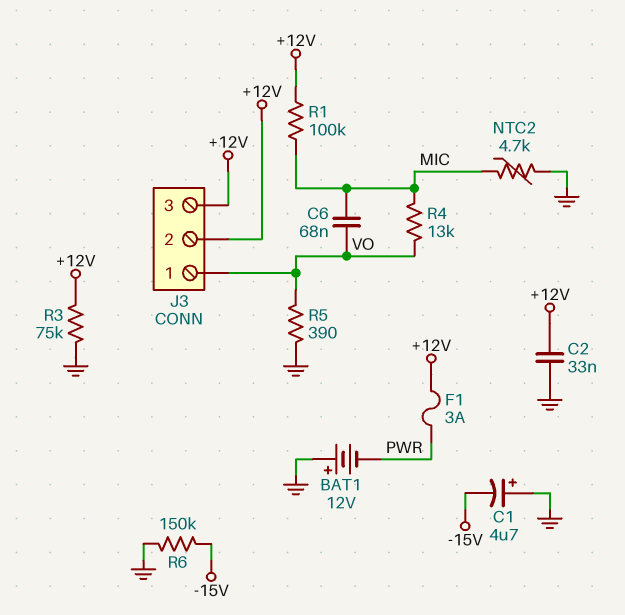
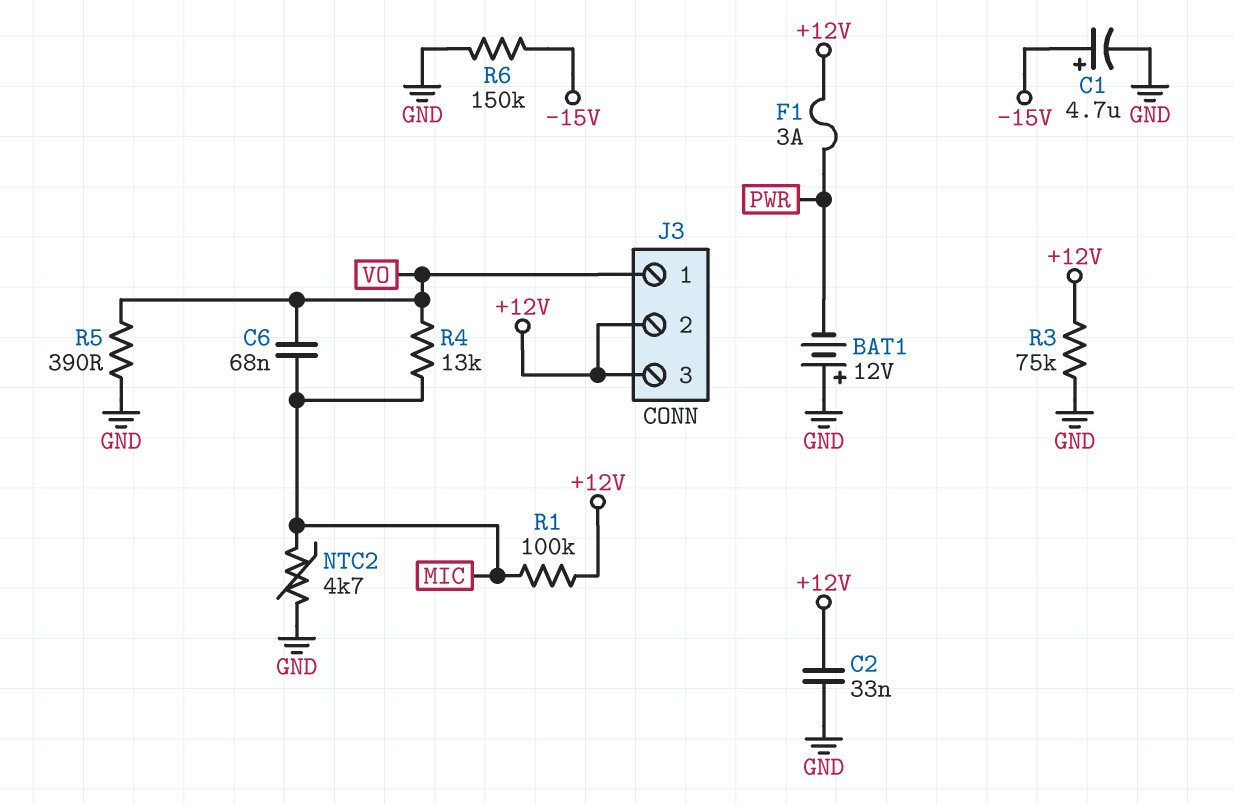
C1: 4.7uF (plus GND, minus -15V) -> 4.7uF (plus -15V, minus GND)

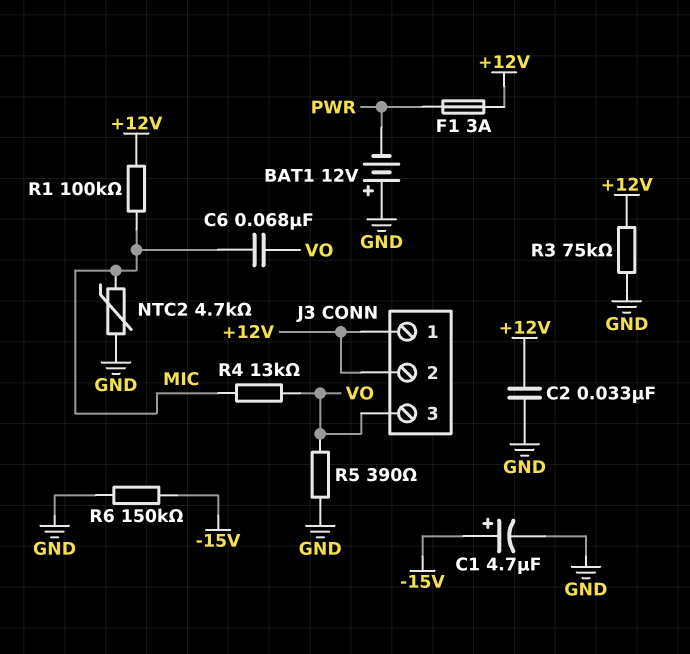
J3 pin 1: VO -> +12V
J3 pin 3: +12V -> VO

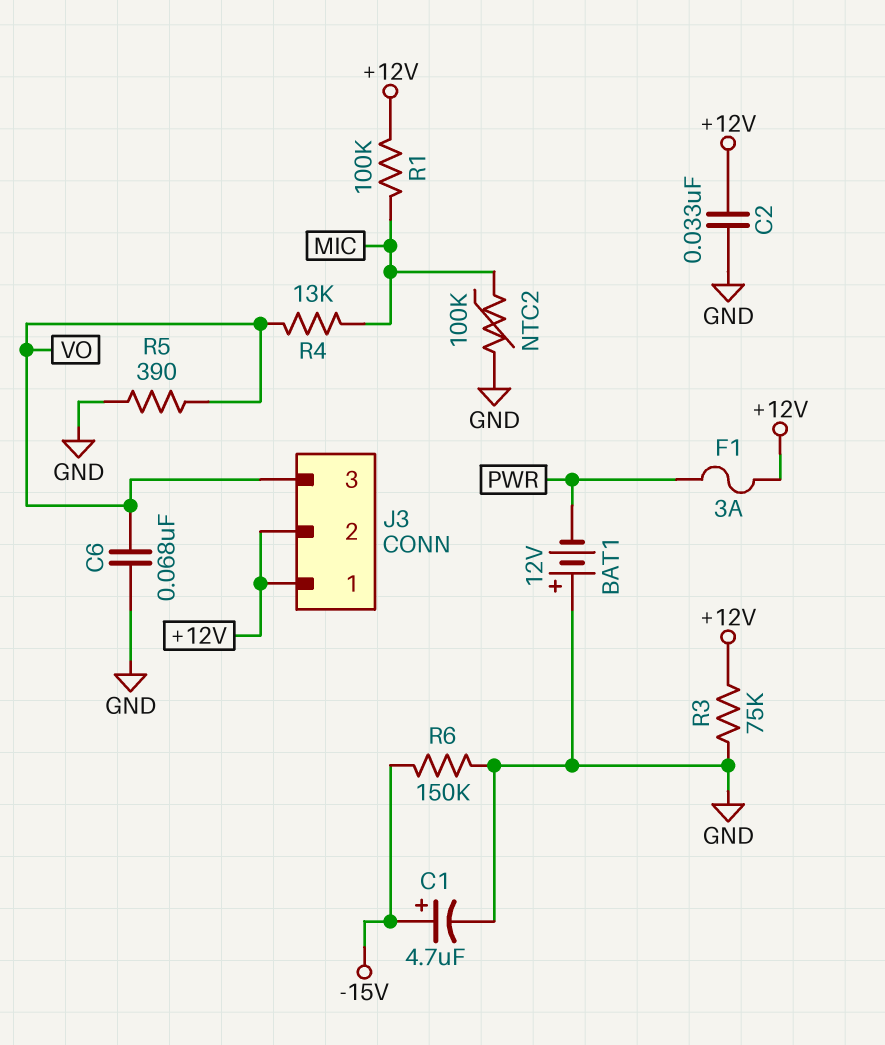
C6: 68nF (MIC, VO) -> 68nF (GND, VO)
NTC2: 4.7k (GND, MIC) -> 100k (GND, MIC)

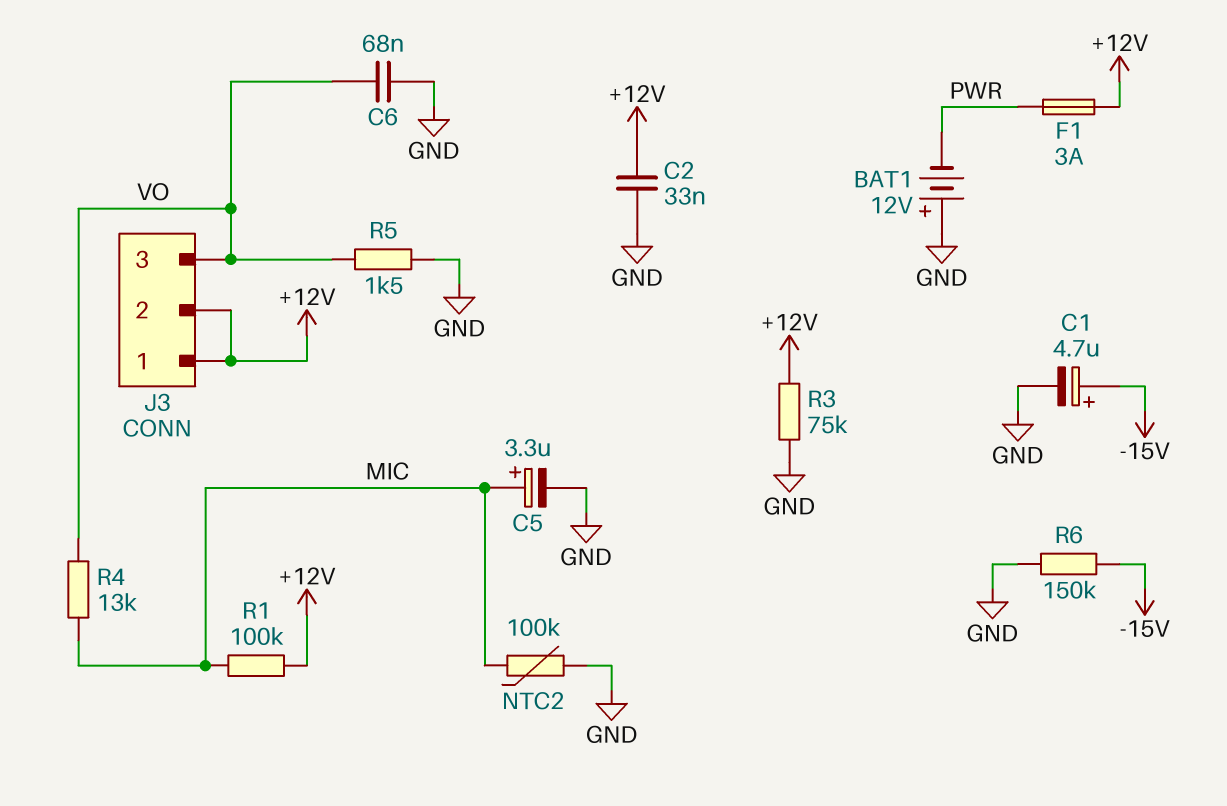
C5: none -> 3.3uF (plus MIC, minus GND)
R5: 390 (GND, VO) -> 1.5k (GND, VO)

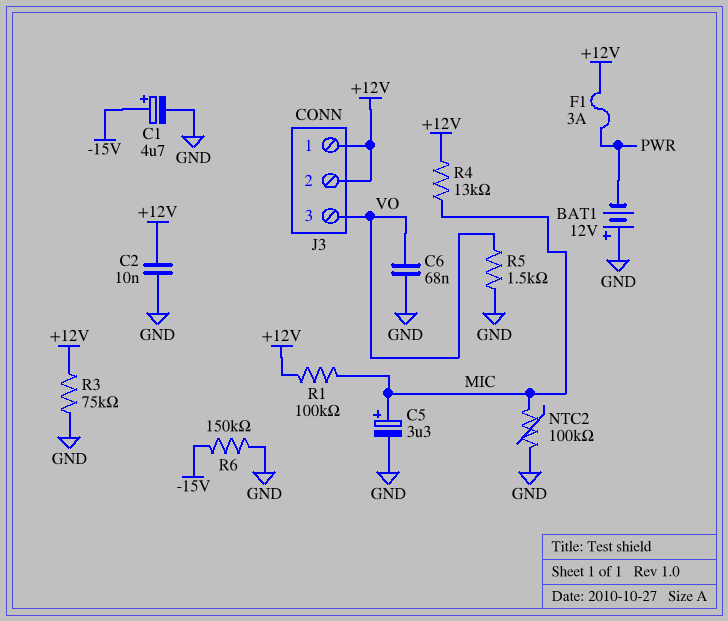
C2: 33nF (+12V, GND) -> 10nF (+12V, GND)
R4: 13k (MIC, VO) -> 13k (+12V, MIC)

